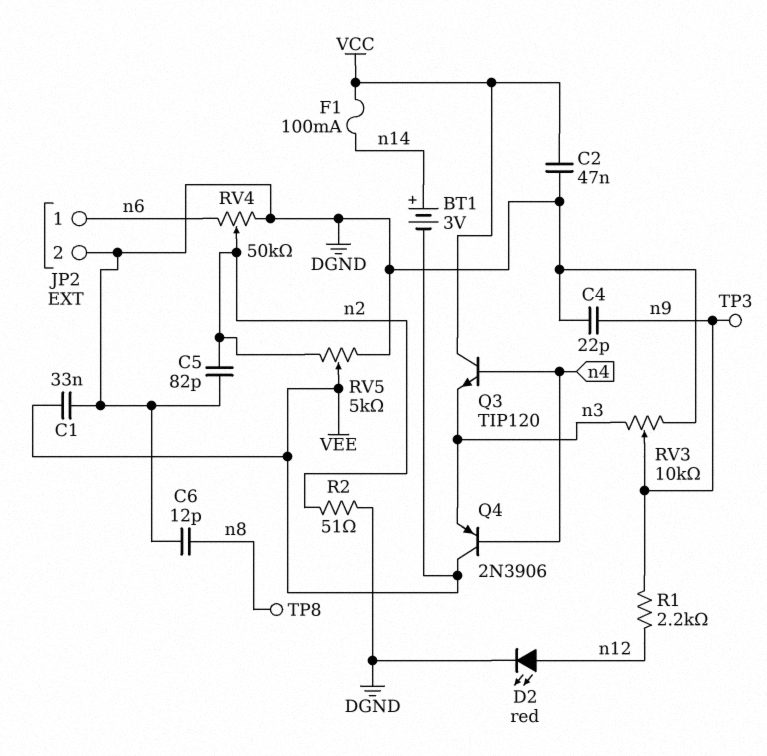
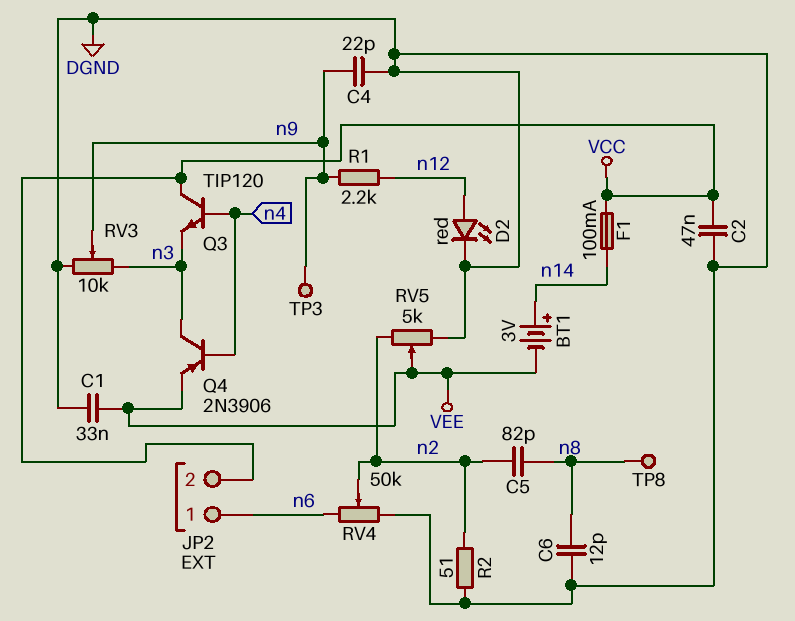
C5: 82pF (DGND, n2) -> 82pF (n2, n8)
JP2 pin 2: DGND -> VCC
Q4: PNP 2N3906 (B n4, C VEE, E n3) -> PNP 2N3906 (B n4, C n3, E VEE)

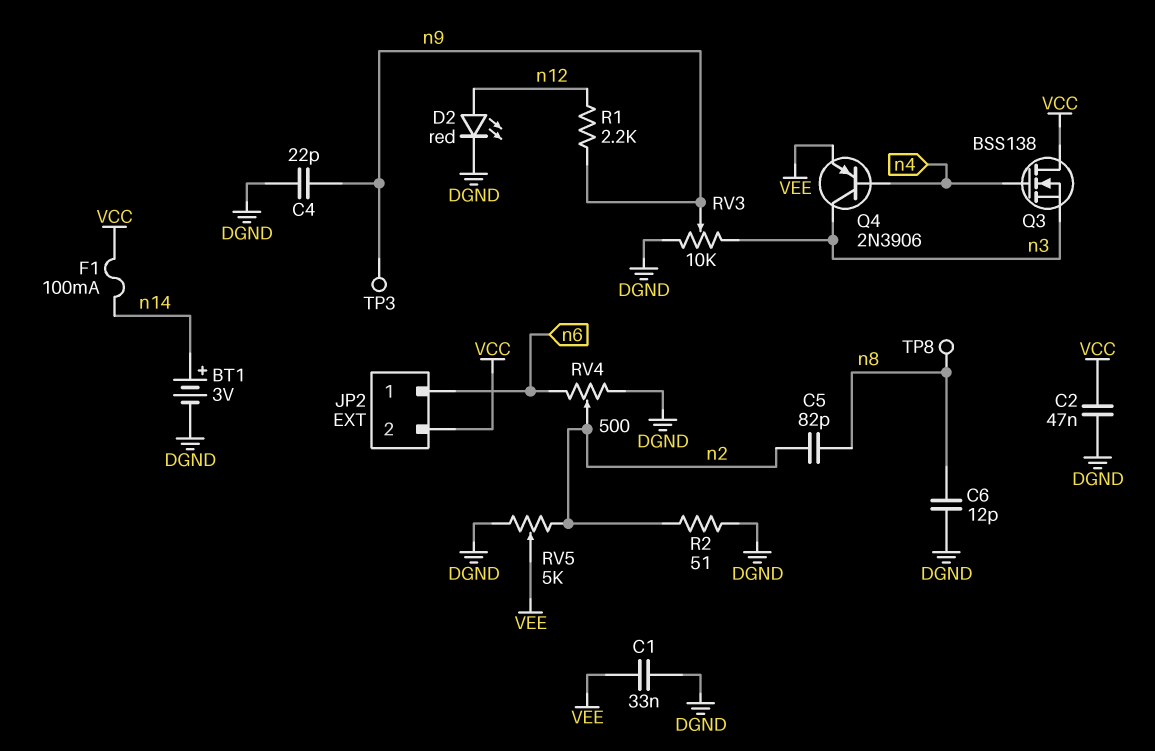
BT1: 3V (plus n14, minus VEE) -> 3V (plus n14, minus DGND)
Q3: NPN TIP120 (B n4, C VCC, E n3) -> NMOS BSS138 (G n4, D VCC, S n3)
RV4: 50k (DGND, n6, wiper n2) -> 500 (DGND, n6, wiper n2)

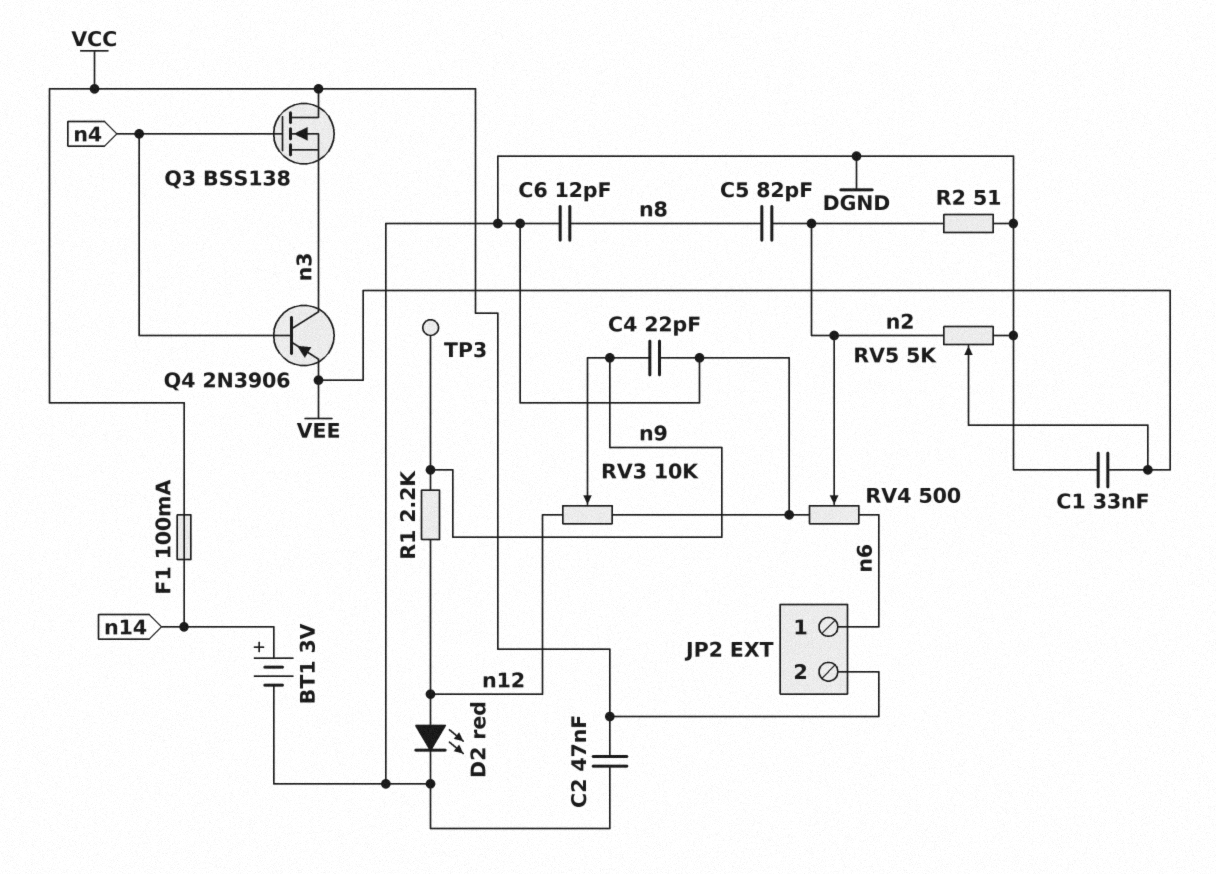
RV3: 10k (DGND, n3, wiper n9) -> 10k (DGND, n12, wiper n9)
TP8: test point (n8) -> none

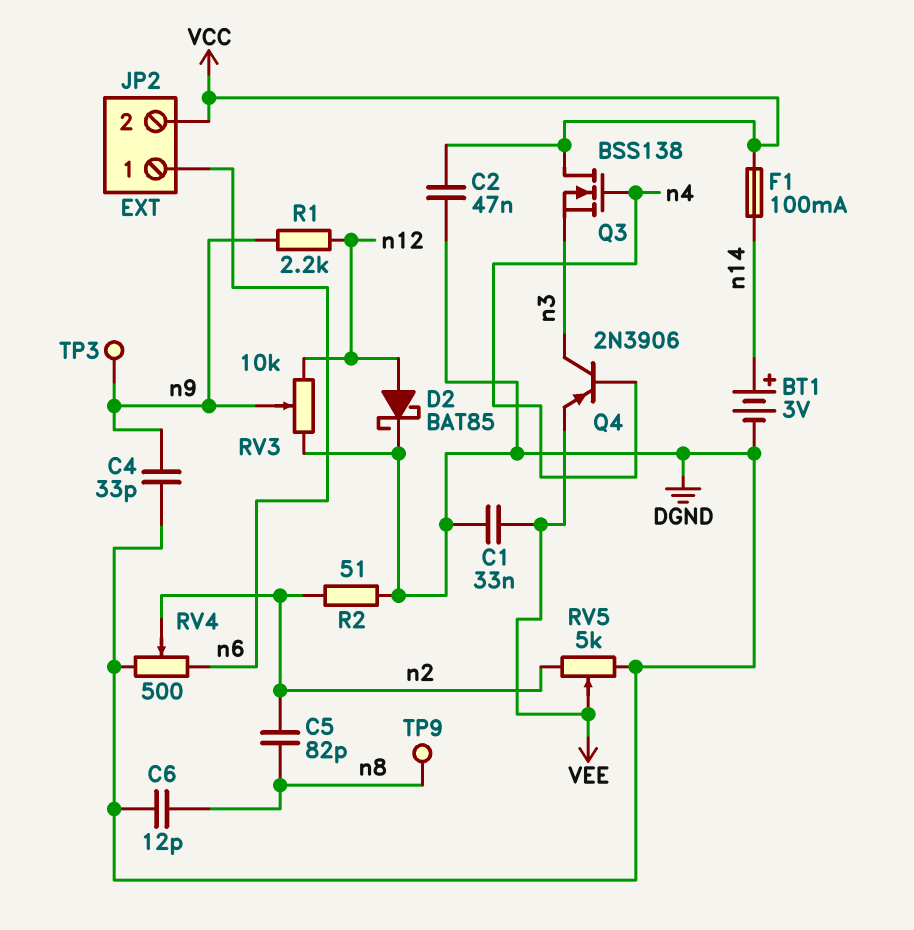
C4: 22pF (DGND, n9) -> 33pF (DGND, n9)
D2: LED red (A n12, K DGND) -> schottky BAT85 (A n12, K DGND)
TP9: none -> test point (n8)

